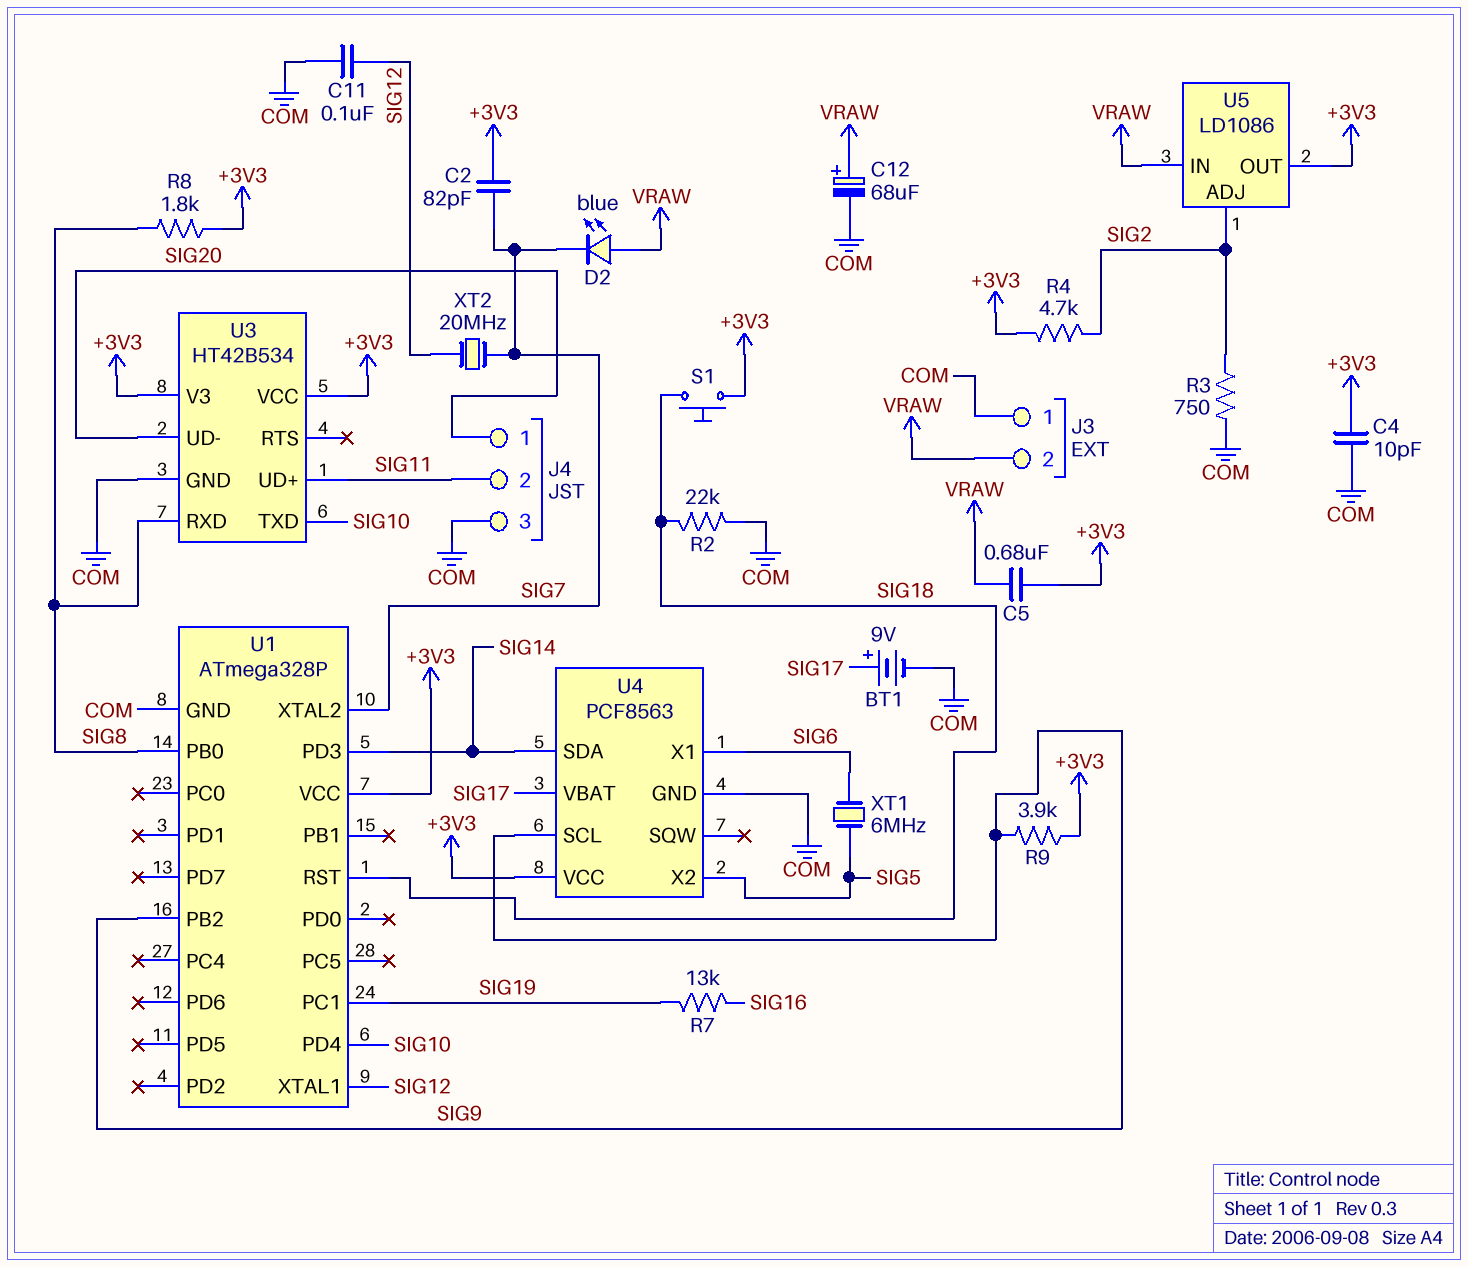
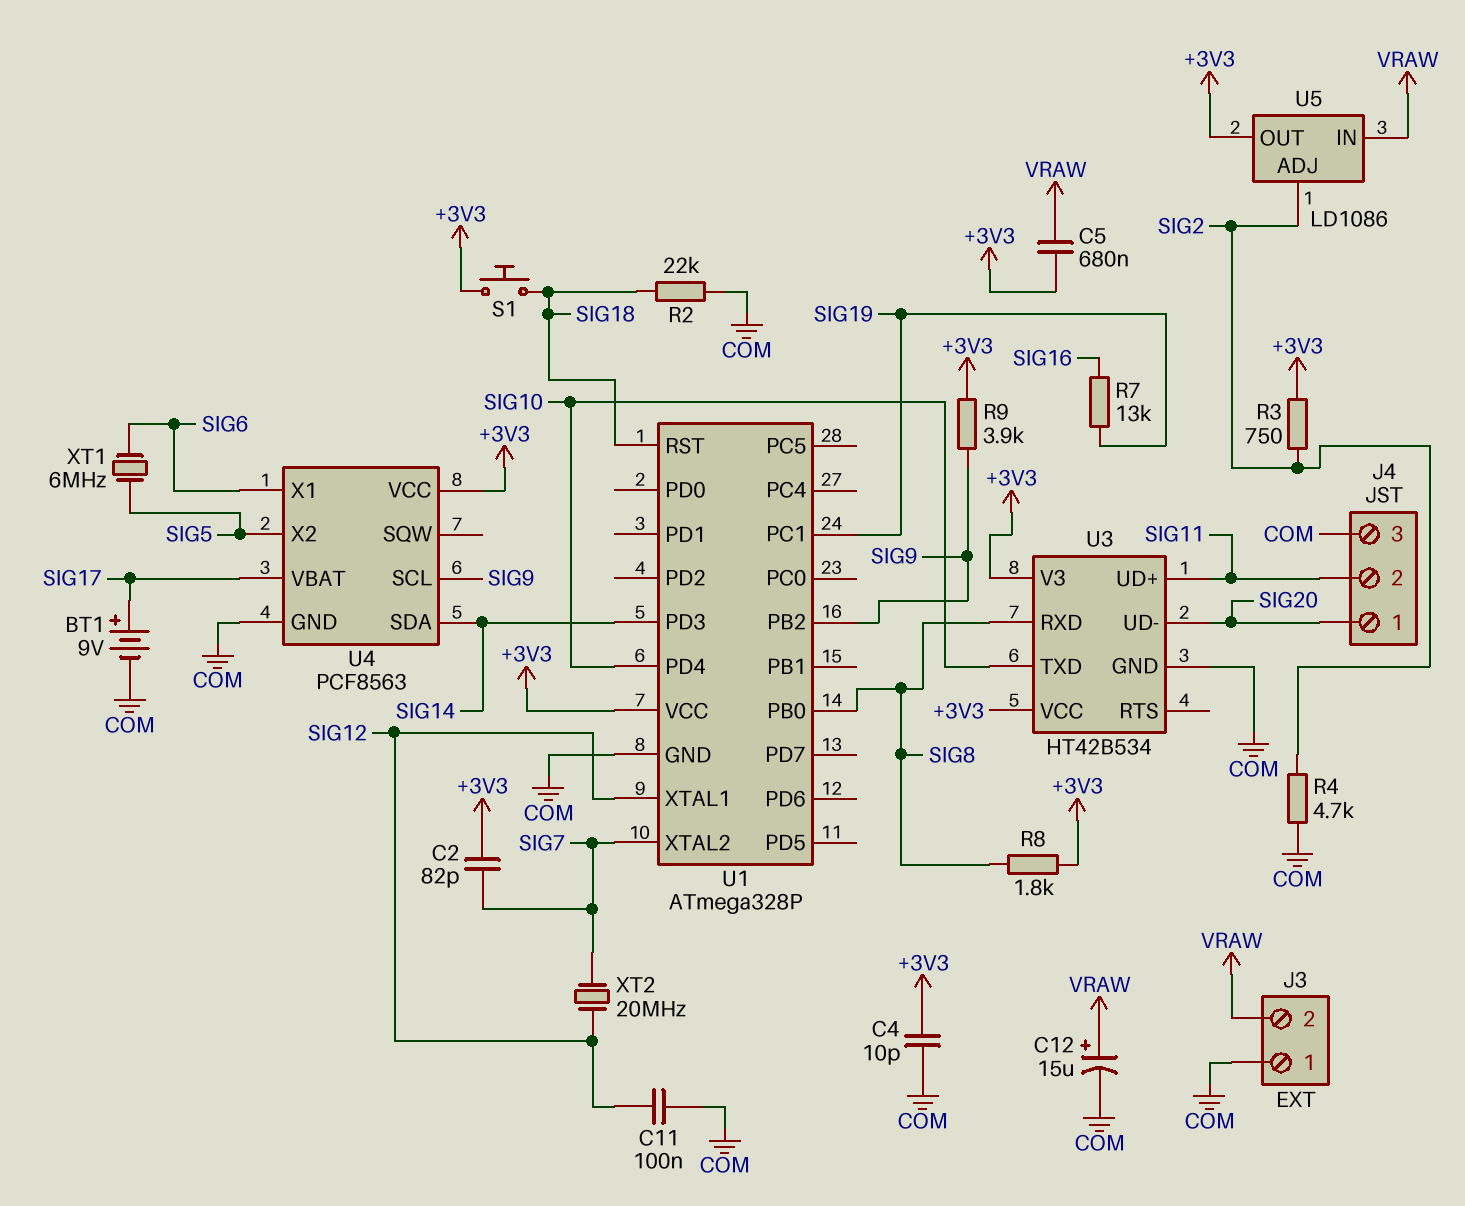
C12: 68uF (plus VRAW, minus COM) -> 15uF (plus VRAW, minus COM)
D2: LED blue (A VRAW, K SIG7) -> none
R3: 750 (COM, SIG2) -> 750 (+3V3, SIG2)
R4: 4.7k (+3V3, SIG2) -> 4.7k (COM, SIG2)

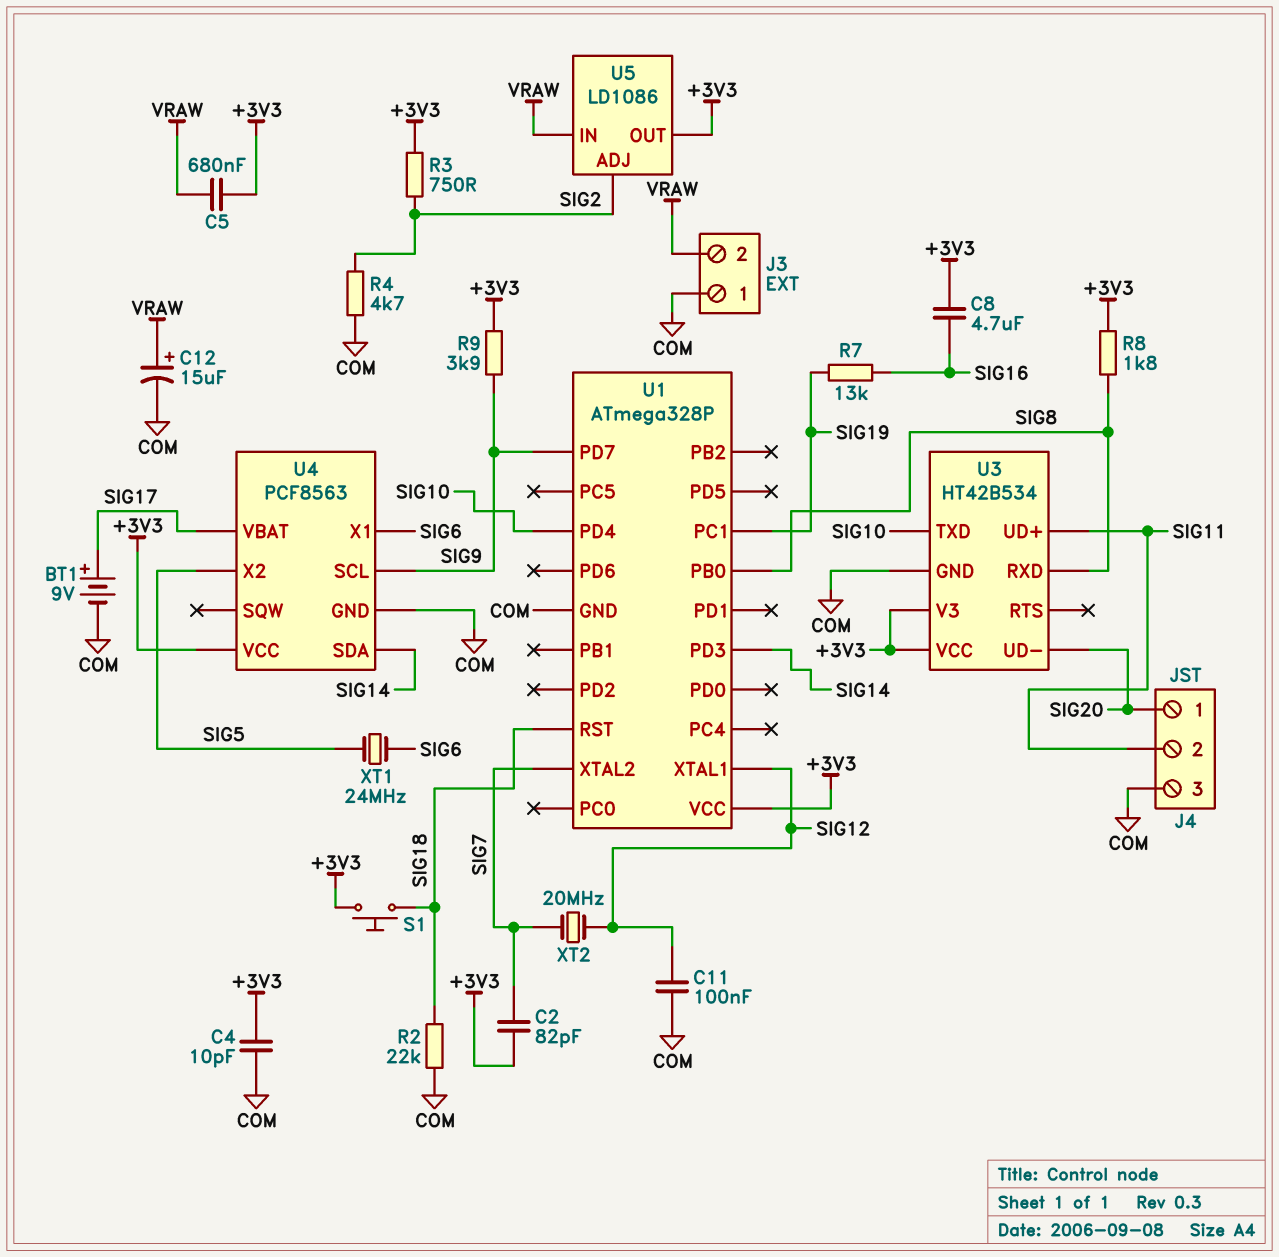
C8: none -> 4.7uF (+3V3, SIG16)
U1 pin PB2: SIG9 -> none
U1 pin PD7: none -> SIG9
XT1: 6MHz (SIG5, SIG6) -> 24MHz (SIG5, SIG6)

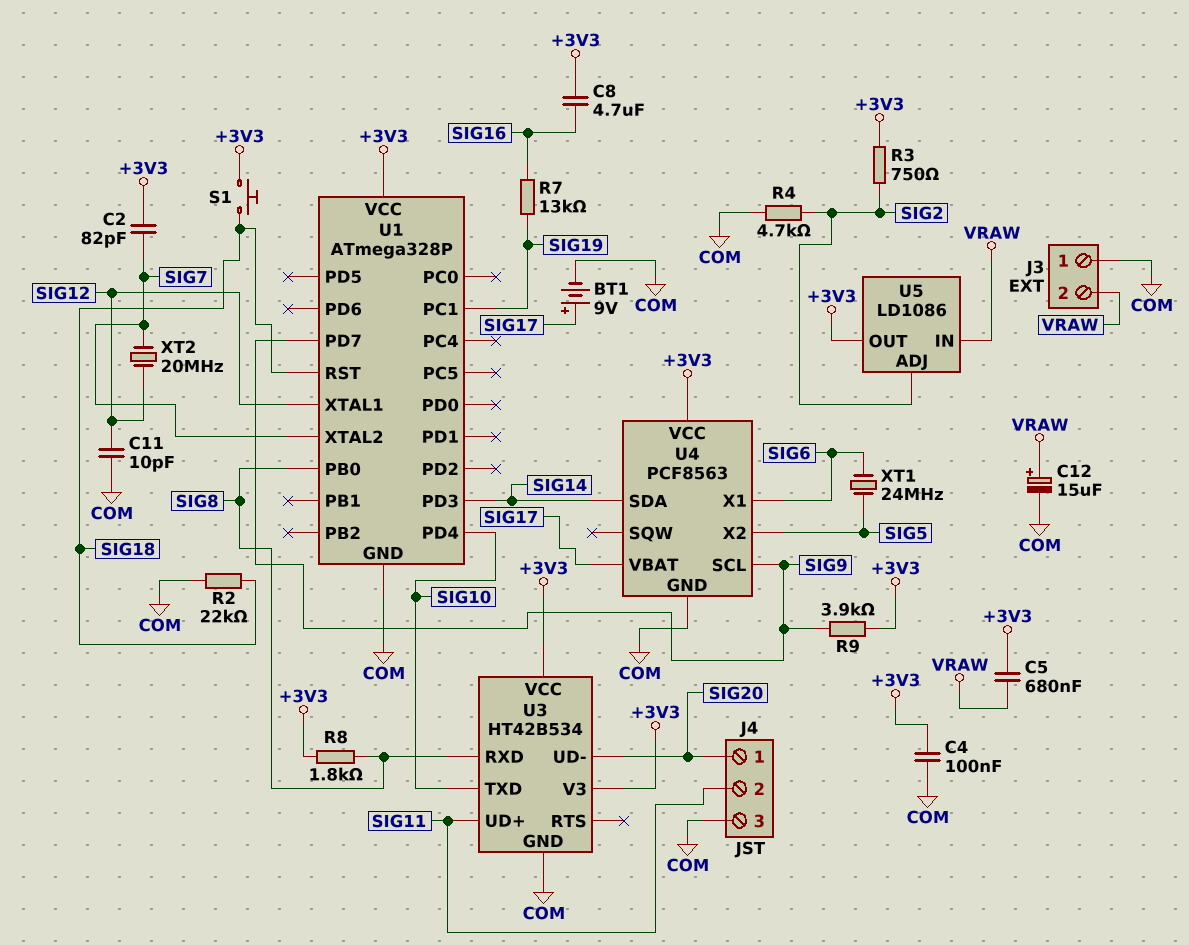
C4: 10pF (+3V3, COM) -> 100nF (+3V3, COM)
C11: 100nF (COM, SIG12) -> 10pF (COM, SIG12)

